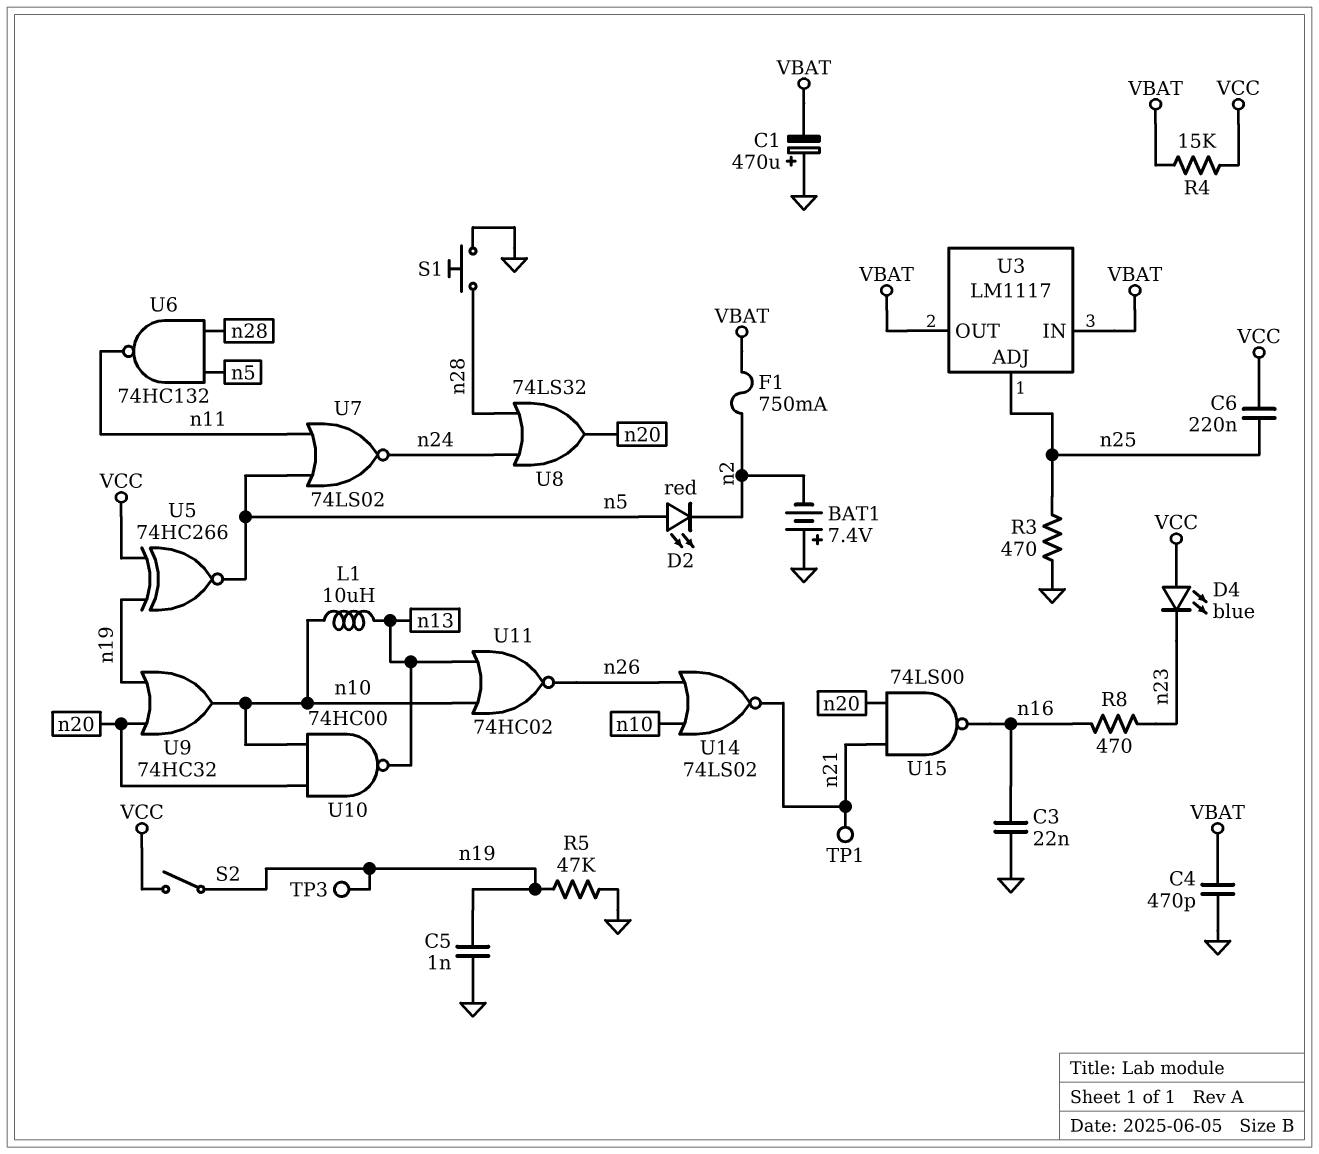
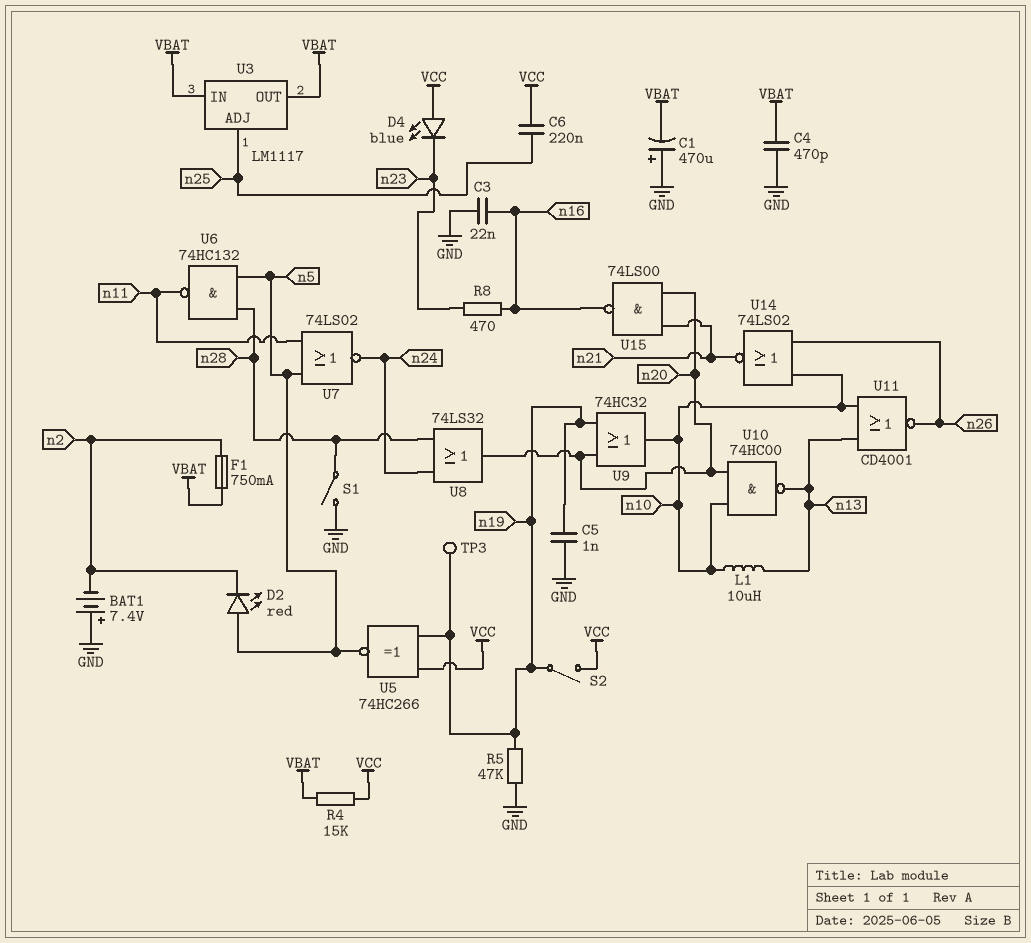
R3: 470 (GND, n25) -> none
S1: button (GND, n28) -> switch (GND, n28)
TP1: test point (n21) -> none
U11: NOR 74HC02 (in n10, in n13, out n26) -> NOR CD4001 (in n10, in n13, out n26)

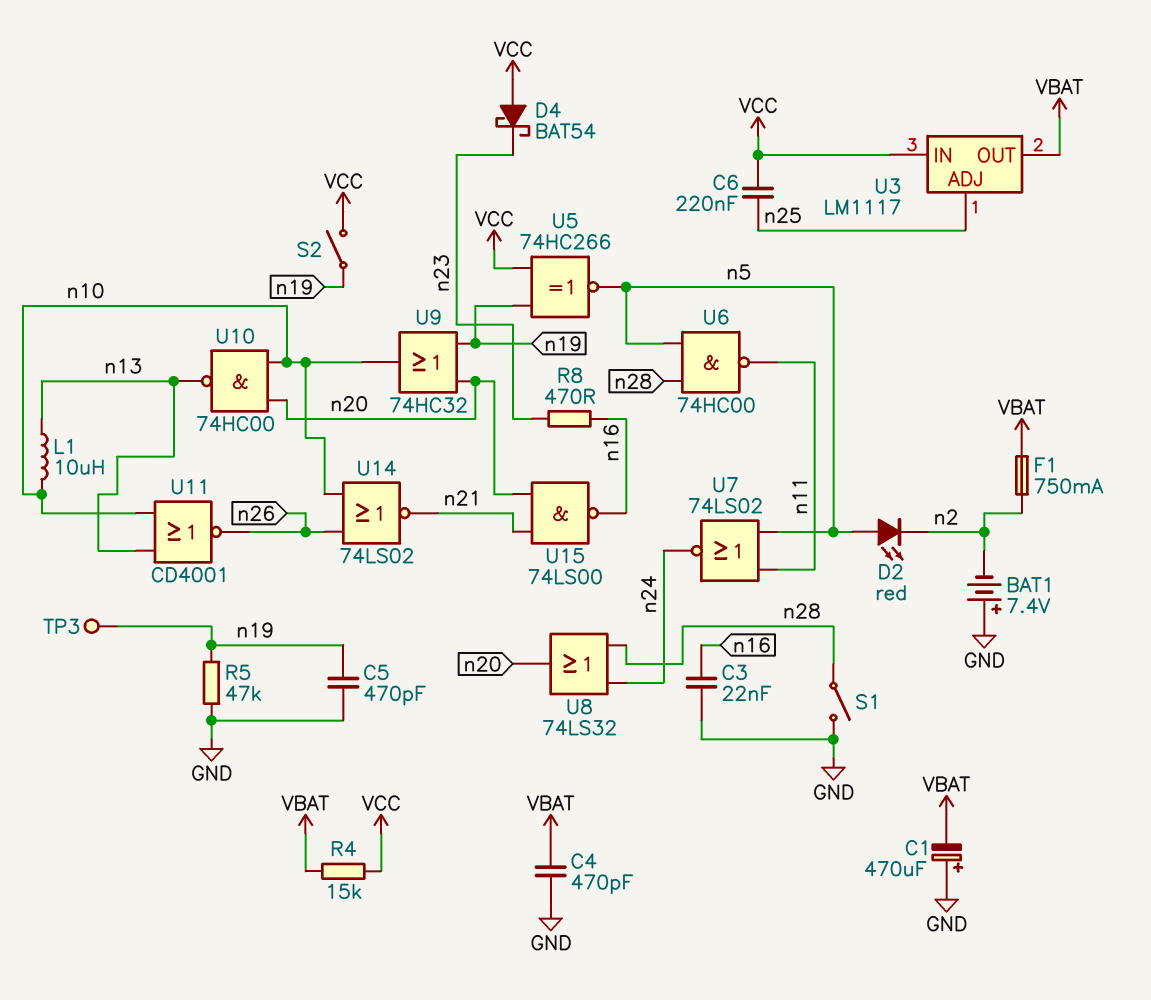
C5: 1nF (GND, n19) -> 470pF (GND, n19)
D4: LED blue (A VCC, K n23) -> schottky BAT54 (A VCC, K n23)
U3 pin IN: VBAT -> VCC
U6: NAND 74HC132 (in n5, in n28, out n11) -> NAND 74HC00 (in n5, in n28, out n11)

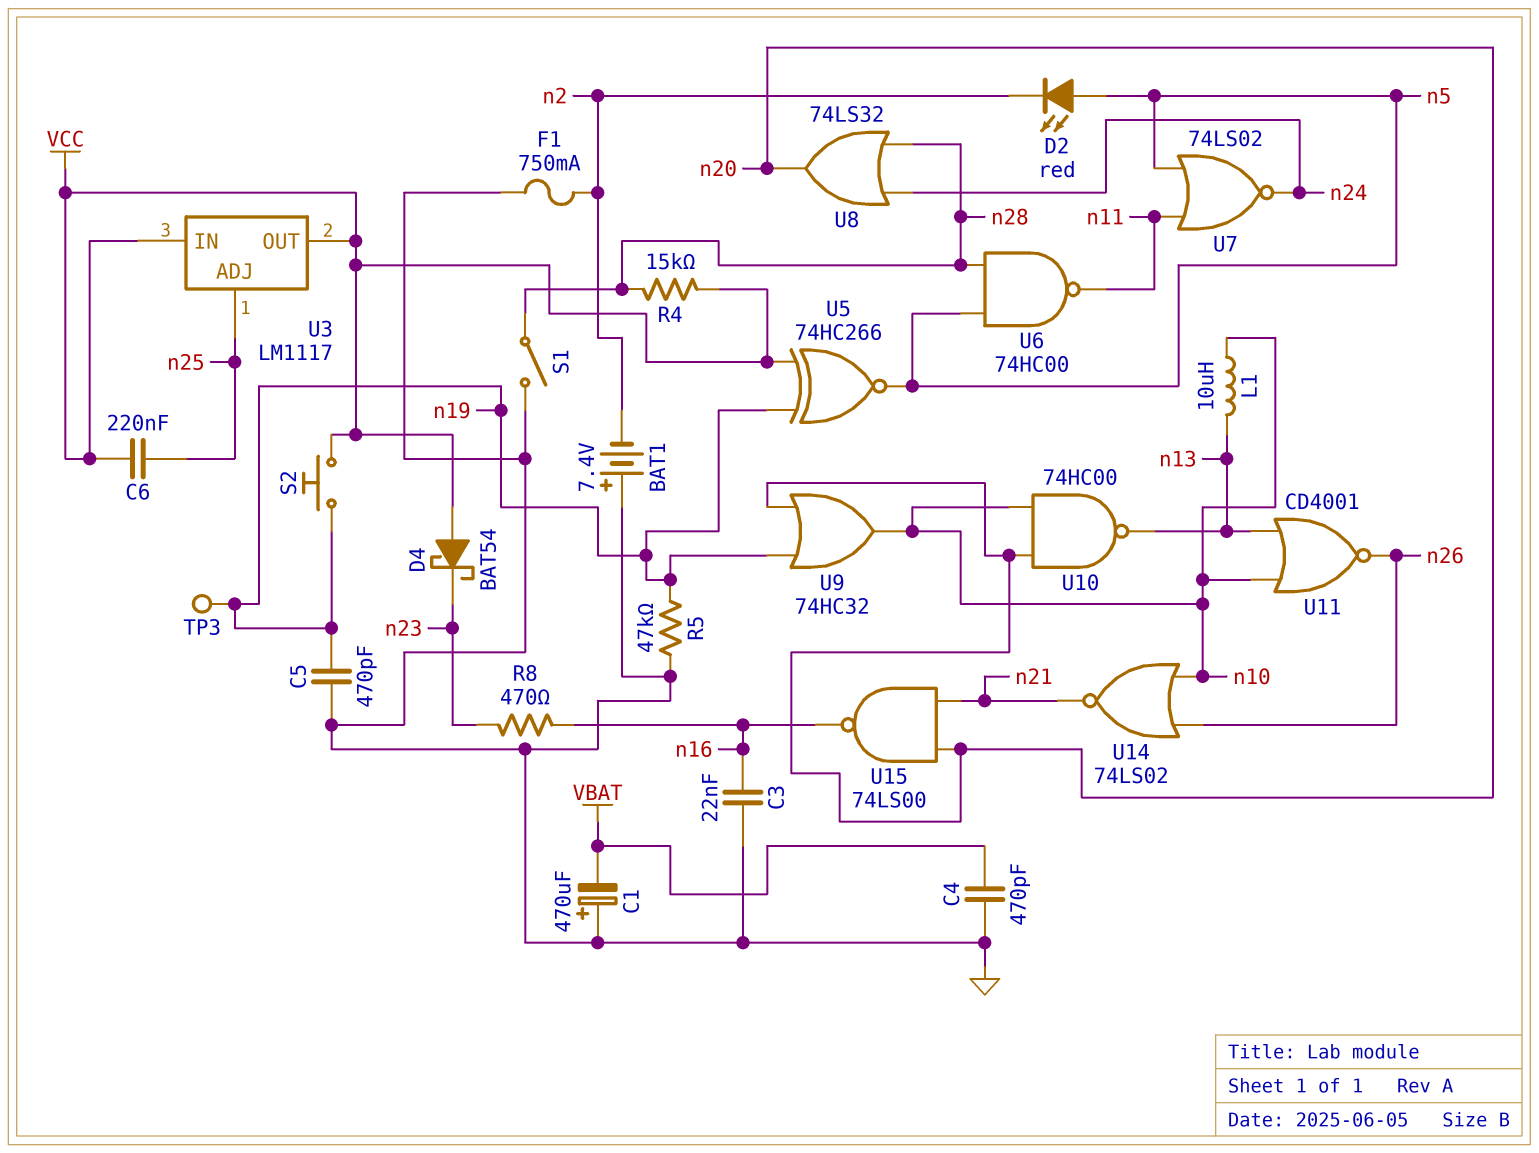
F1: 750mA (VBAT, n2) -> 750mA (GND, n2)
R4: 15k (VBAT, VCC) -> 15k (VCC, n28)
S2: switch (VCC, n19) -> button (VCC, n19)
U3 pin OUT: VBAT -> VCC

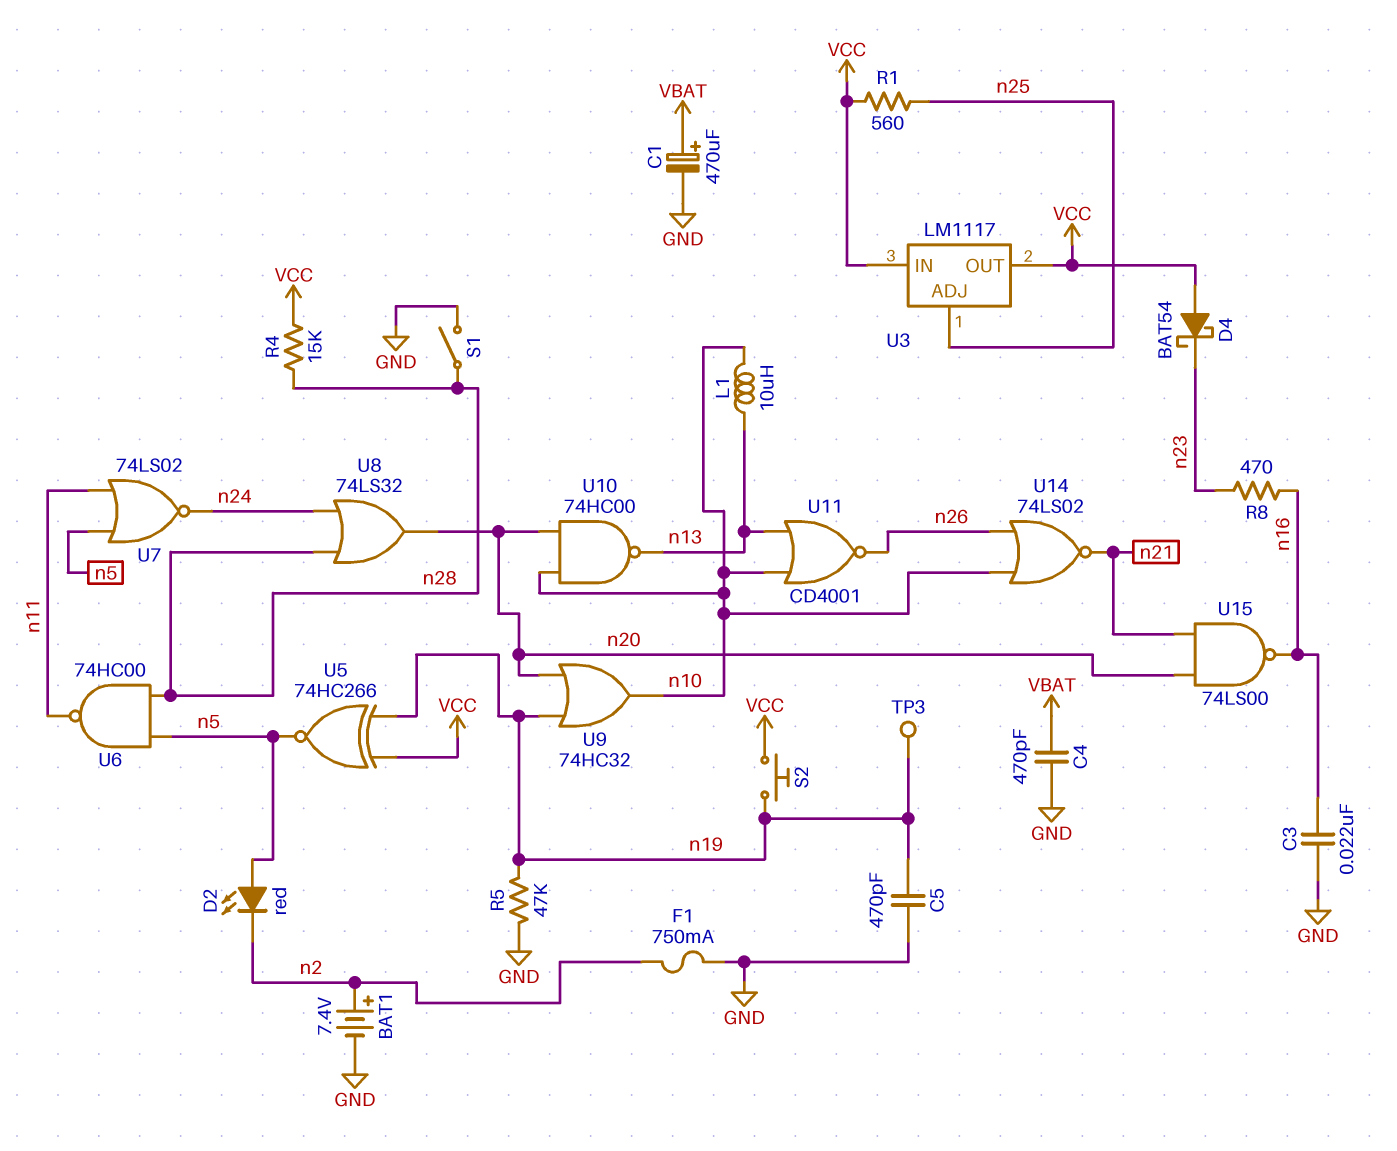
BAT1: 7.4V (plus GND, minus n2) -> 7.4V (plus n2, minus GND)
C1: 470uF (plus GND, minus VBAT) -> 470uF (plus VBAT, minus GND)
C6: 220nF (VCC, n25) -> none
R1: none -> 560 (VCC, n25)

